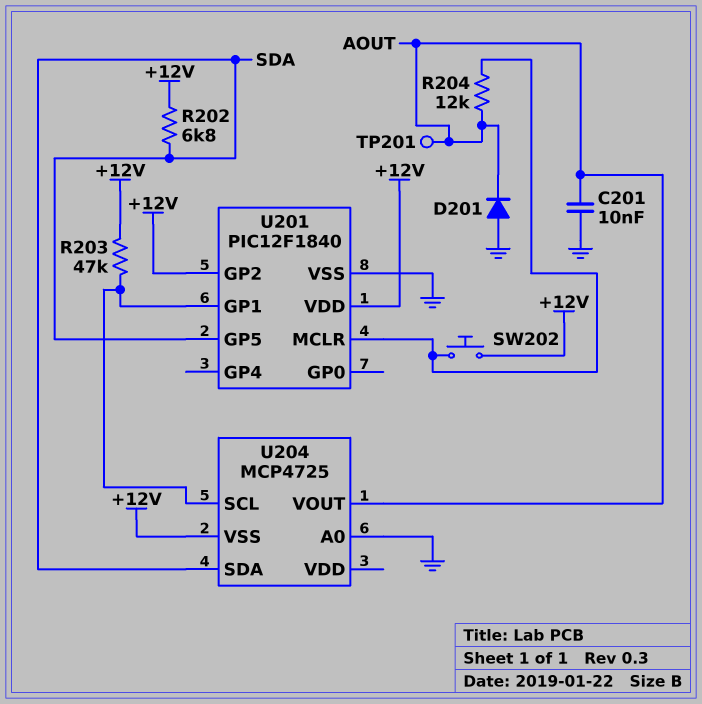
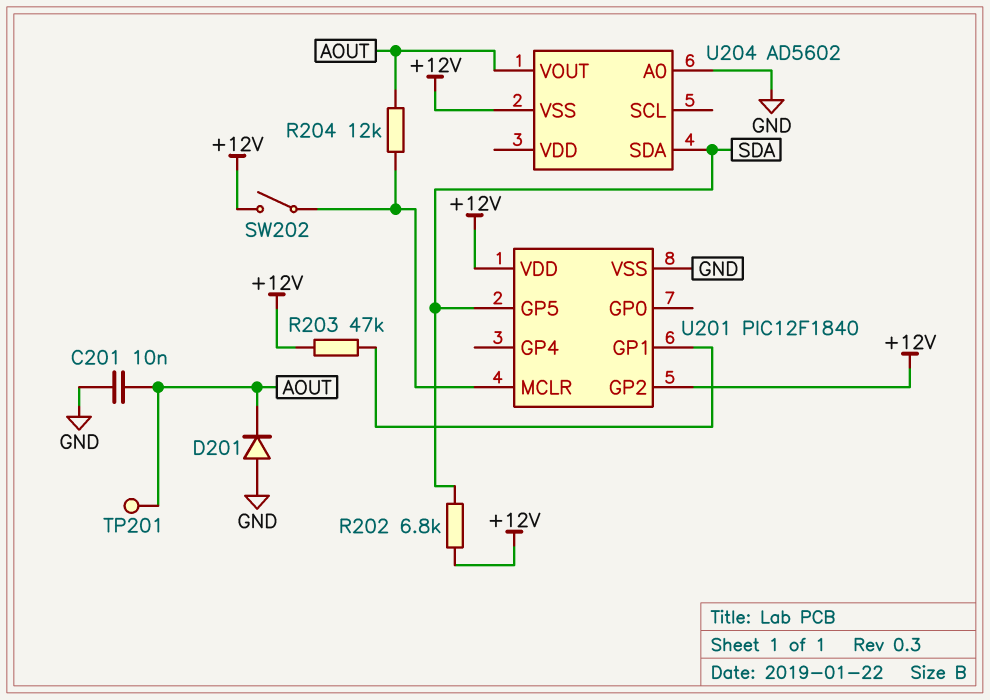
SW202: button (+12V, U201/MCLR) -> switch (+12V, U201/MCLR)
U204: MCP4725 -> AD5602
U204 pin SCL: U201/GP1 -> none

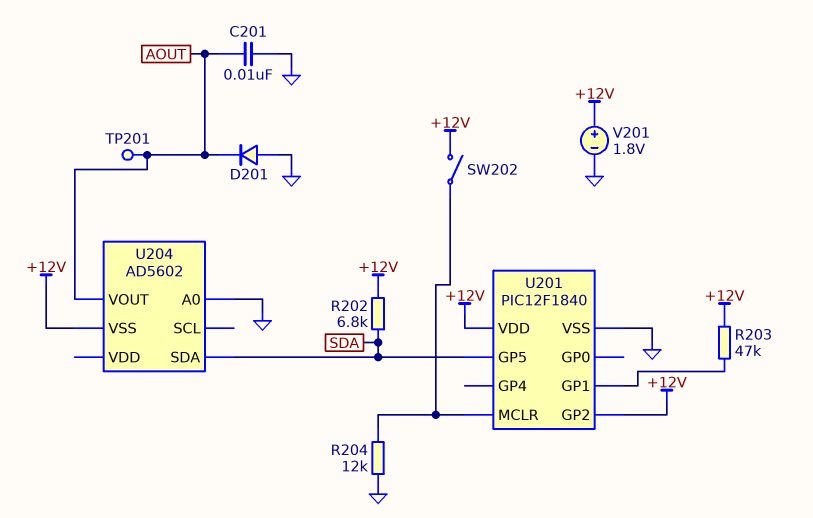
R204: 12k (AOUT, U201/MCLR) -> 12k (GND, U201/MCLR)
V201: none -> 1.8V (plus +12V, minus GND)

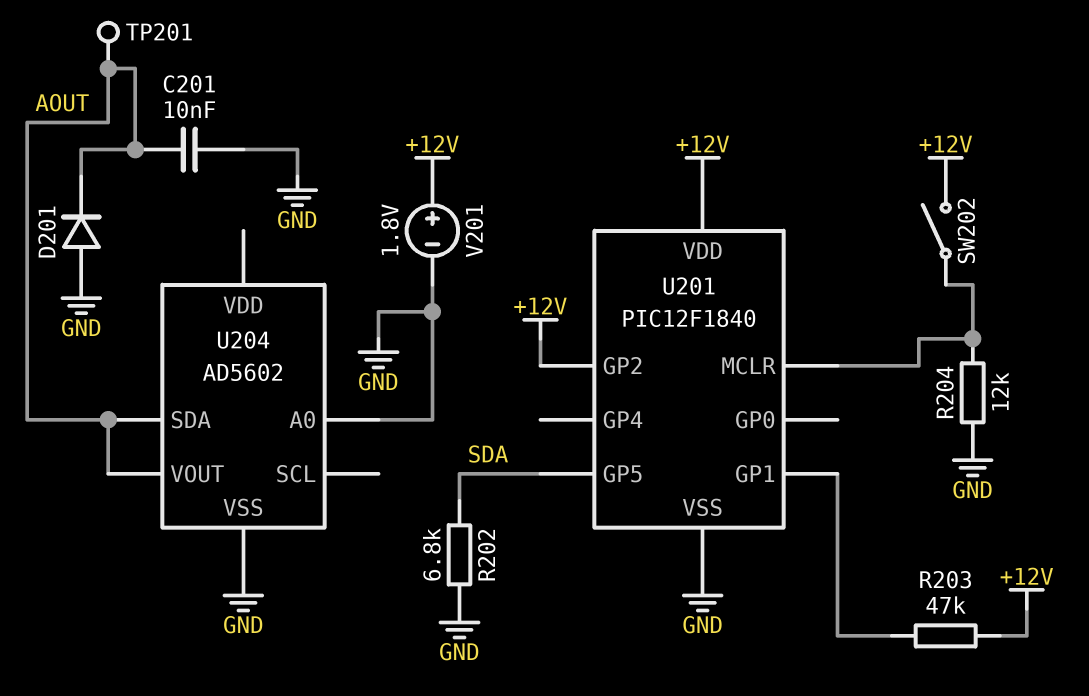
R202: 6.8k (+12V, SDA) -> 6.8k (GND, SDA)
U204 pin SDA: SDA -> AOUT
U204 pin VSS: +12V -> GND

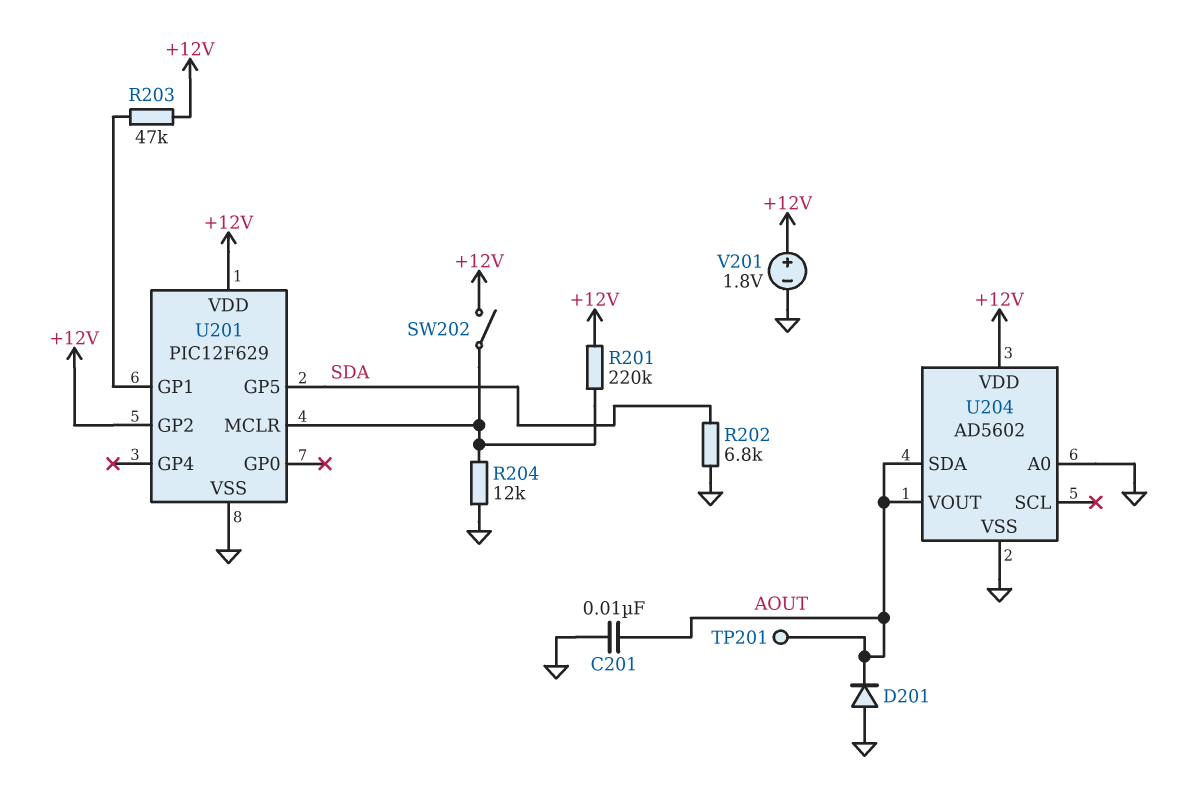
R201: none -> 220k (+12V, U201/MCLR)
U201: PIC12F1840 -> PIC12F629
U204 pin VDD: none -> +12V

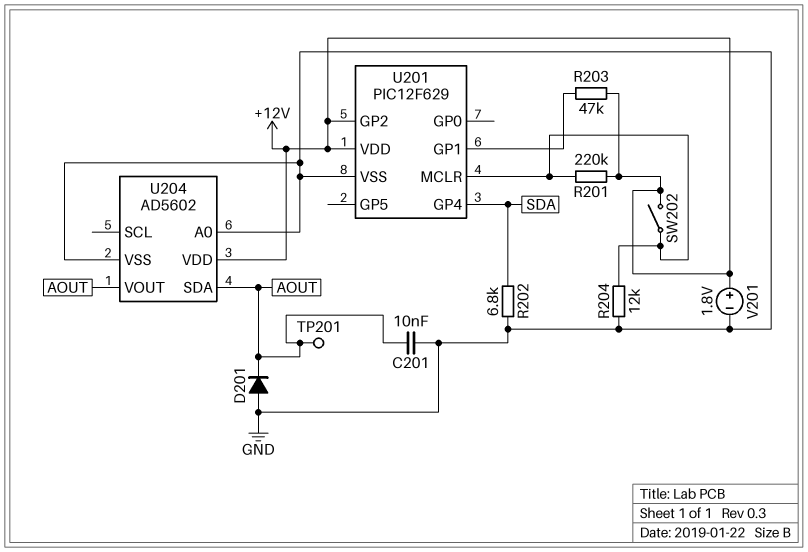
U201 pin GP4: none -> SDA
U201 pin GP5: SDA -> none

